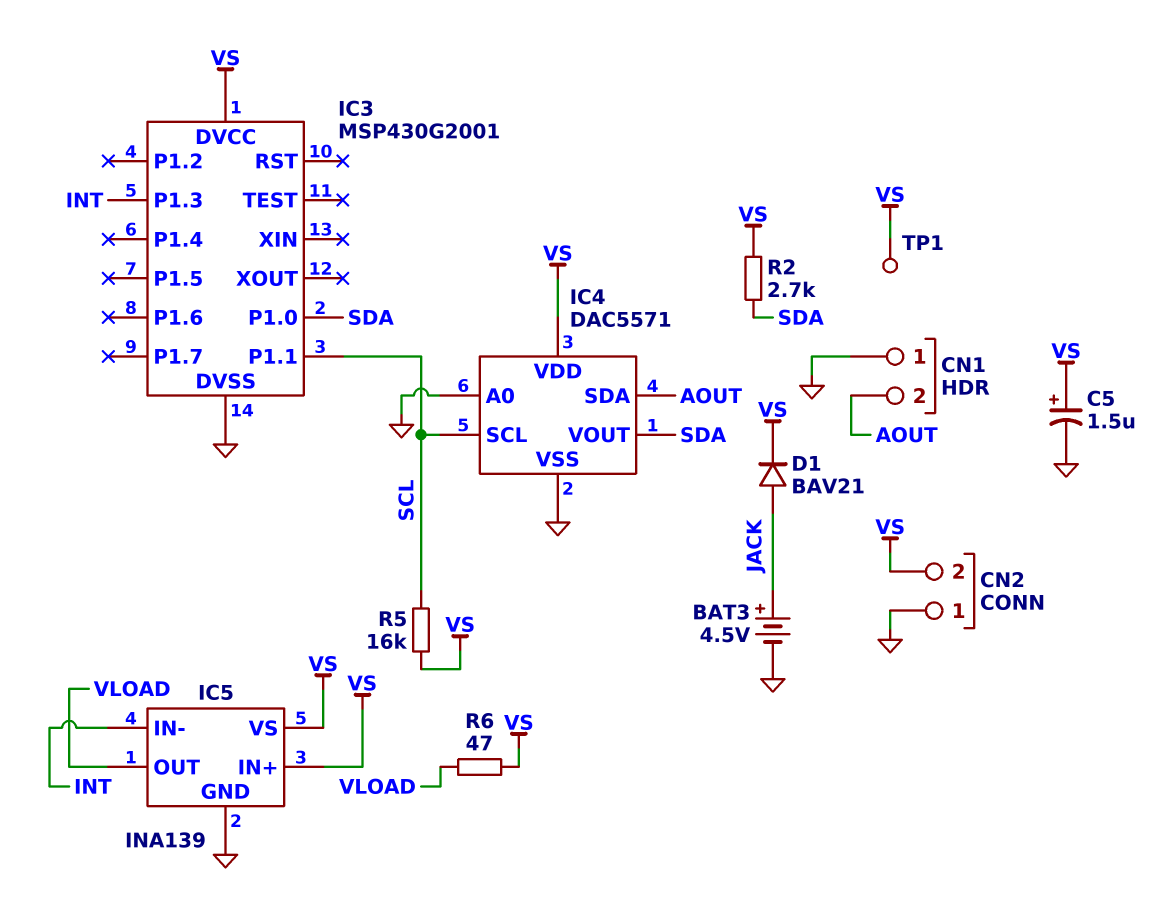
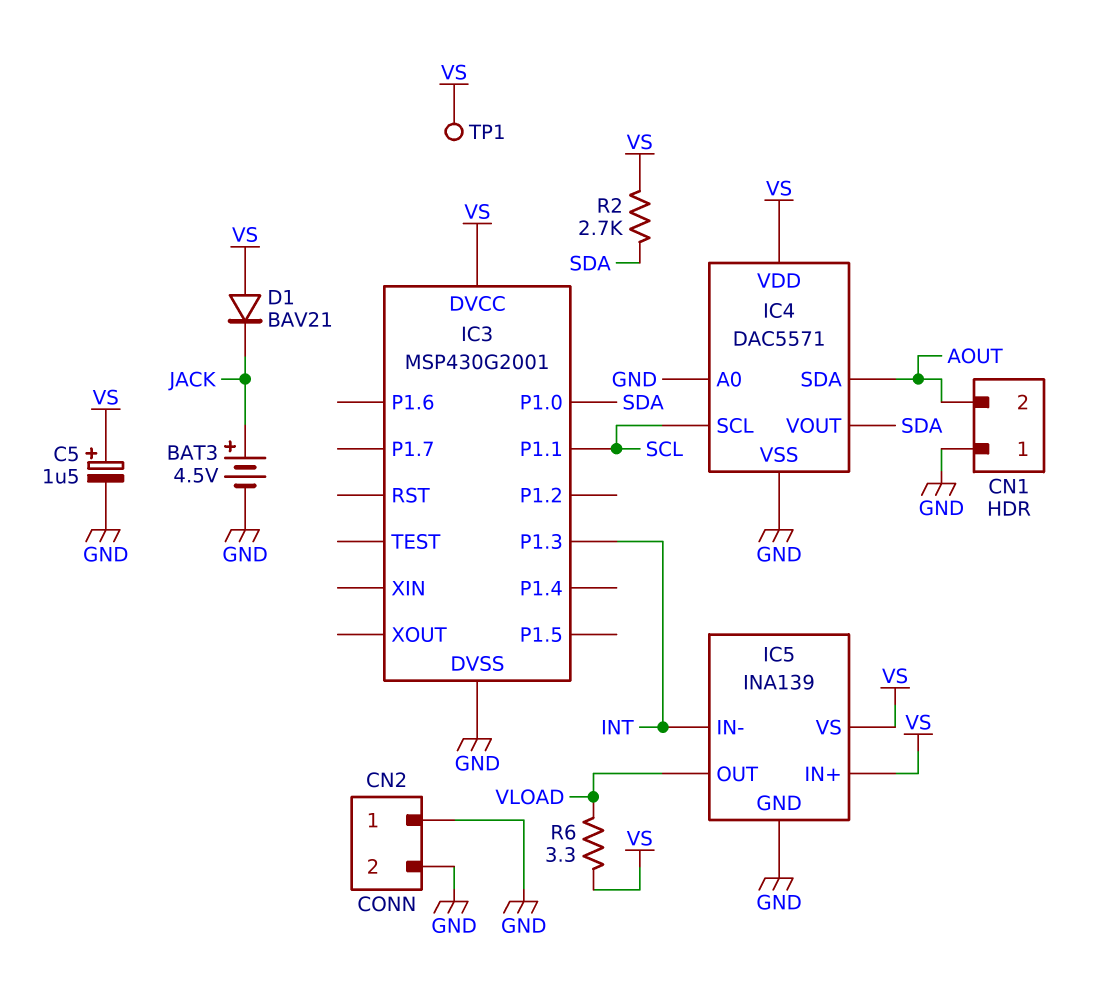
CN2 pin 2: VS -> GND
D1: diode BAV21 (A JACK, K VS) -> diode BAV21 (A VS, K JACK)
R5: 16k (SCL, VS) -> none
R6: 47 (VLOAD, VS) -> 3.3 (VLOAD, VS)

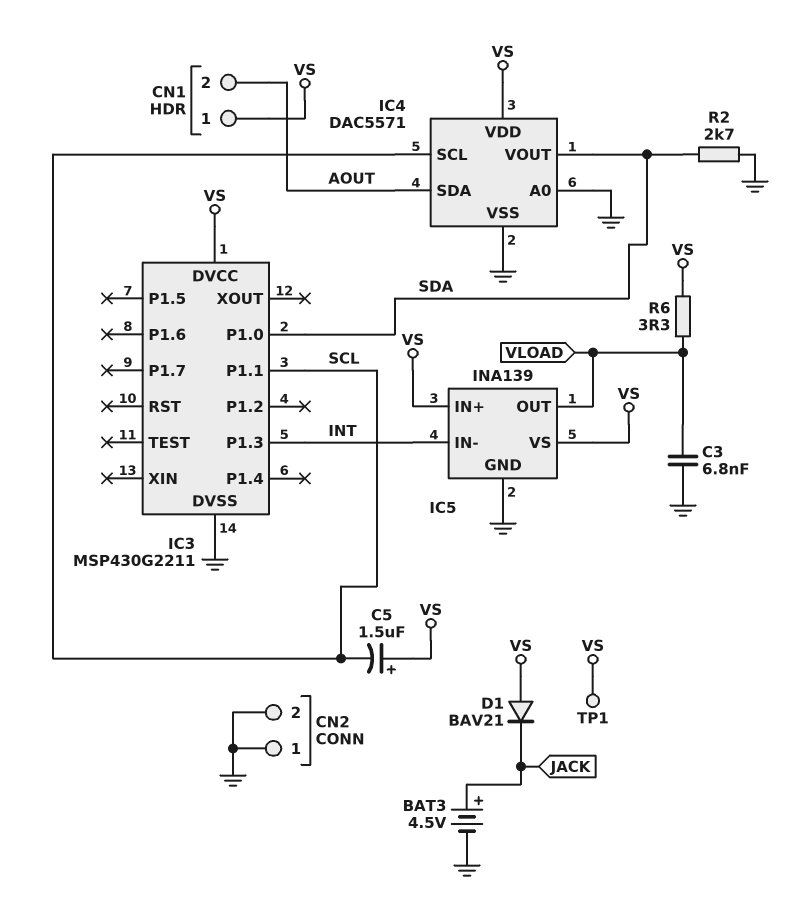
C3: none -> 6.8nF (GND, VLOAD)
C5: 1.5uF (plus VS, minus GND) -> 1.5uF (plus VS, minus SCL)
CN1 pin 1: GND -> VS
IC3: MSP430G2001 -> MSP430G2211
R2: 2.7k (SDA, VS) -> 2.7k (GND, SDA)

